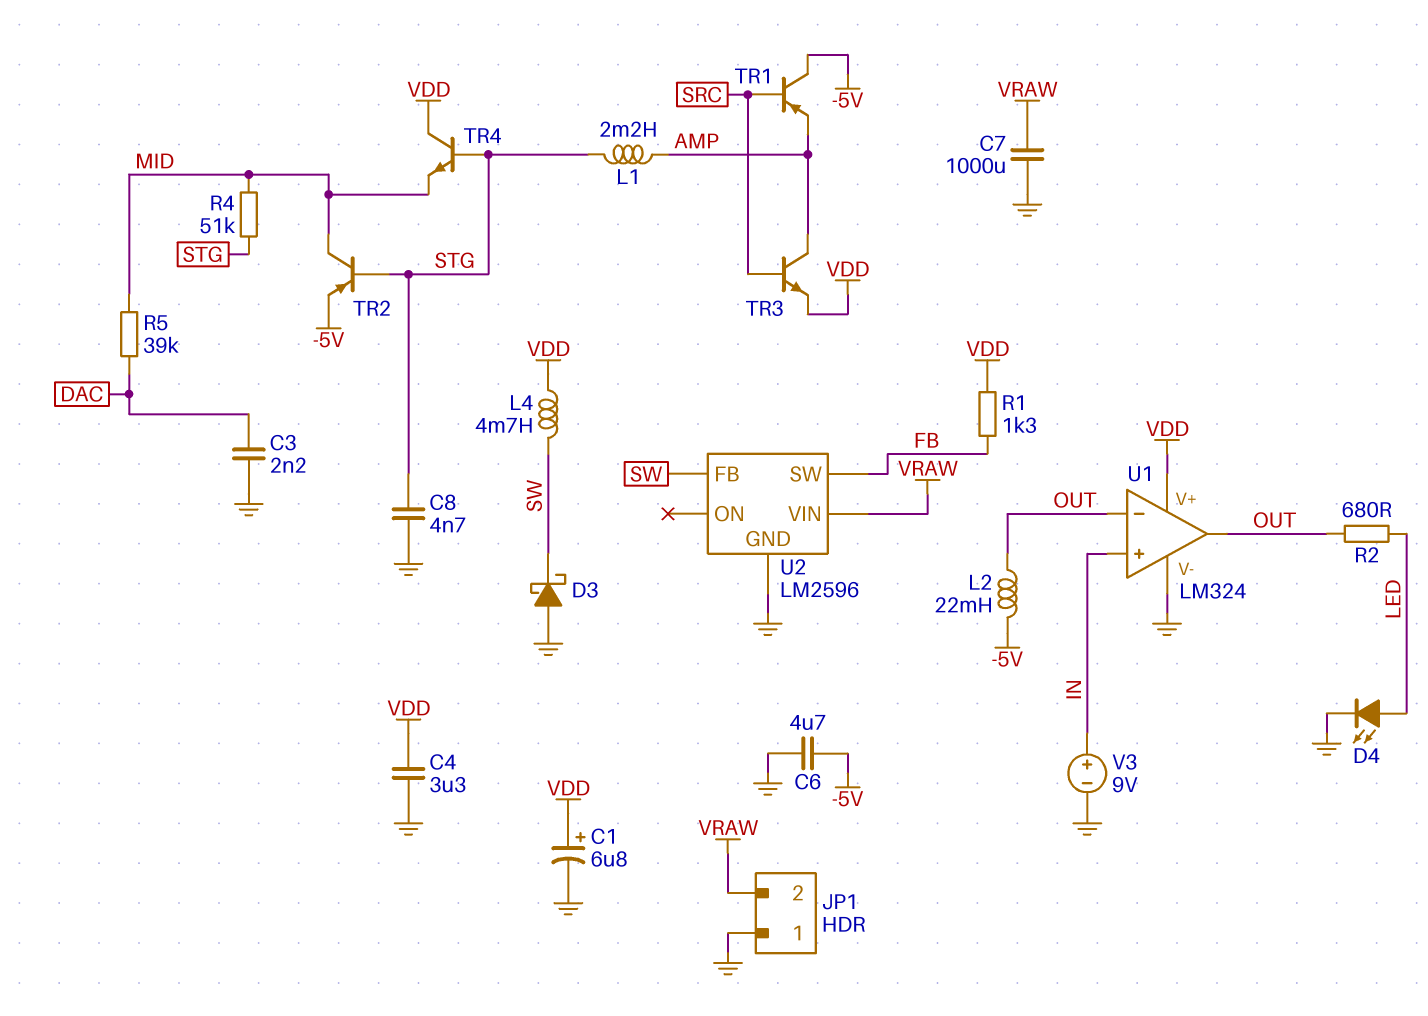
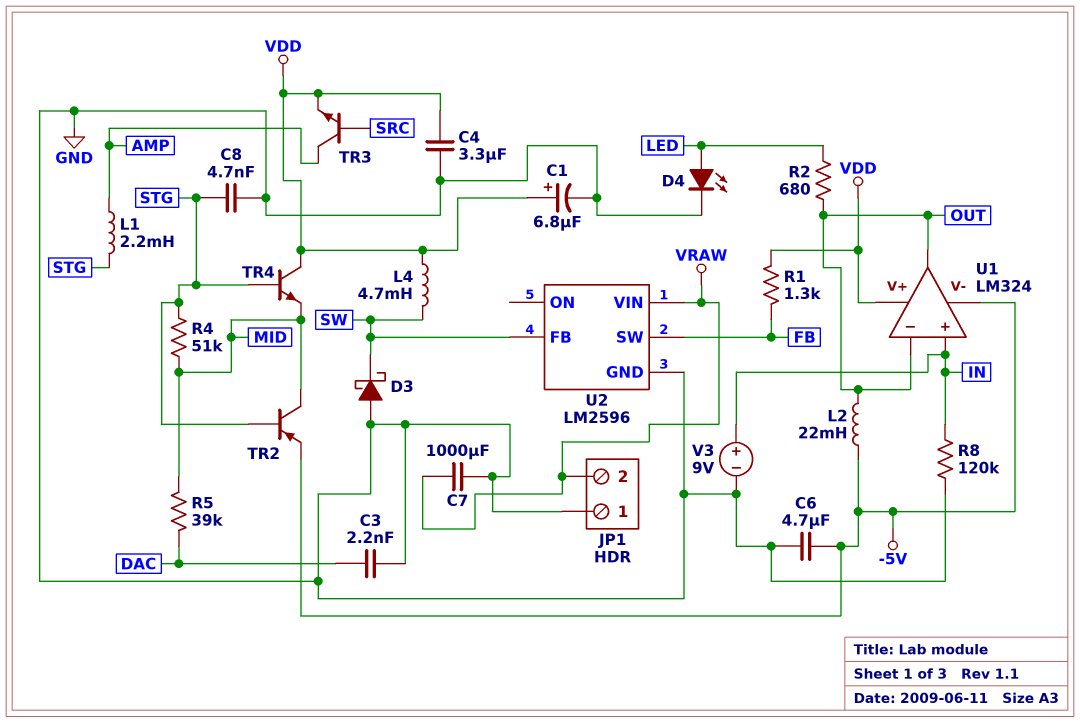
R8: none -> 120k (GND, IN)
TR1: PNP (B SRC, C -5V, E AMP) -> none
U1 pin V-: GND -> -5V

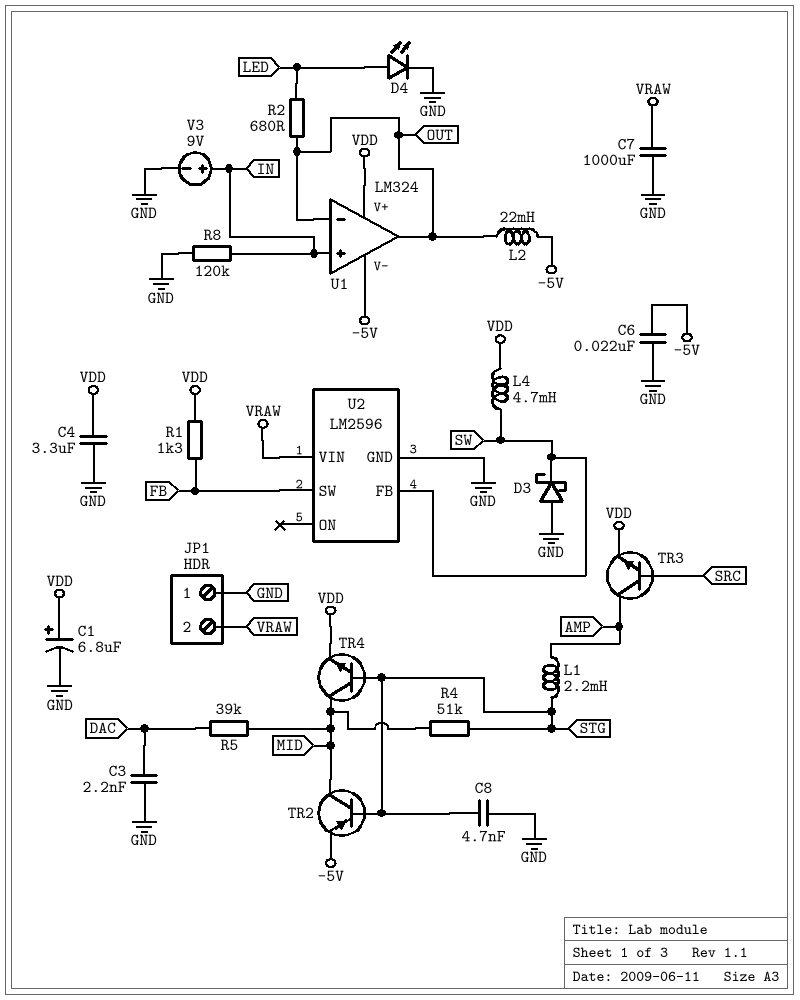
C6: 4.7uF (-5V, GND) -> 22nF (-5V, GND)
TR4: NPN (B STG, C VDD, E MID) -> NPN (B STG, C MID, E VDD)

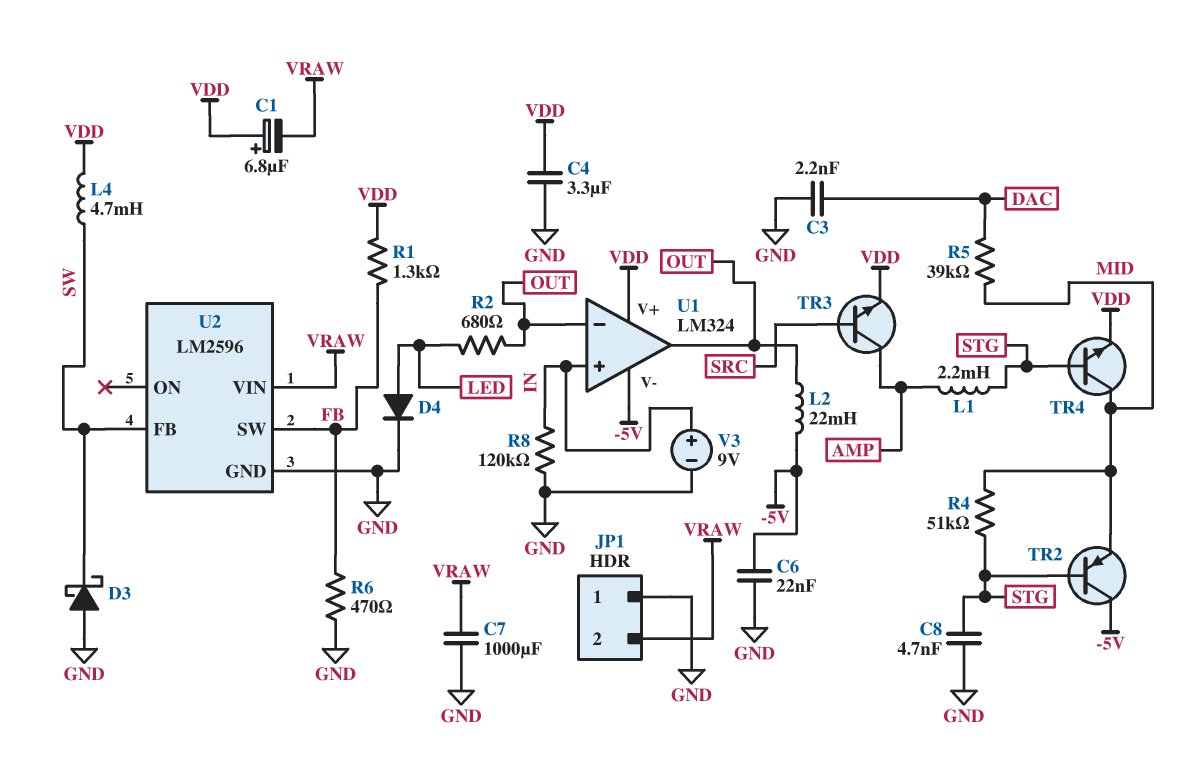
C1: 6.8uF (plus VDD, minus GND) -> 6.8uF (plus VDD, minus VRAW)
D4: LED (A LED, K GND) -> diode (A LED, K GND)
R6: none -> 470 (FB, GND)
TR2: PNP (B STG, C MID, E -5V) -> PNP (B STG, C -5V, E MID)

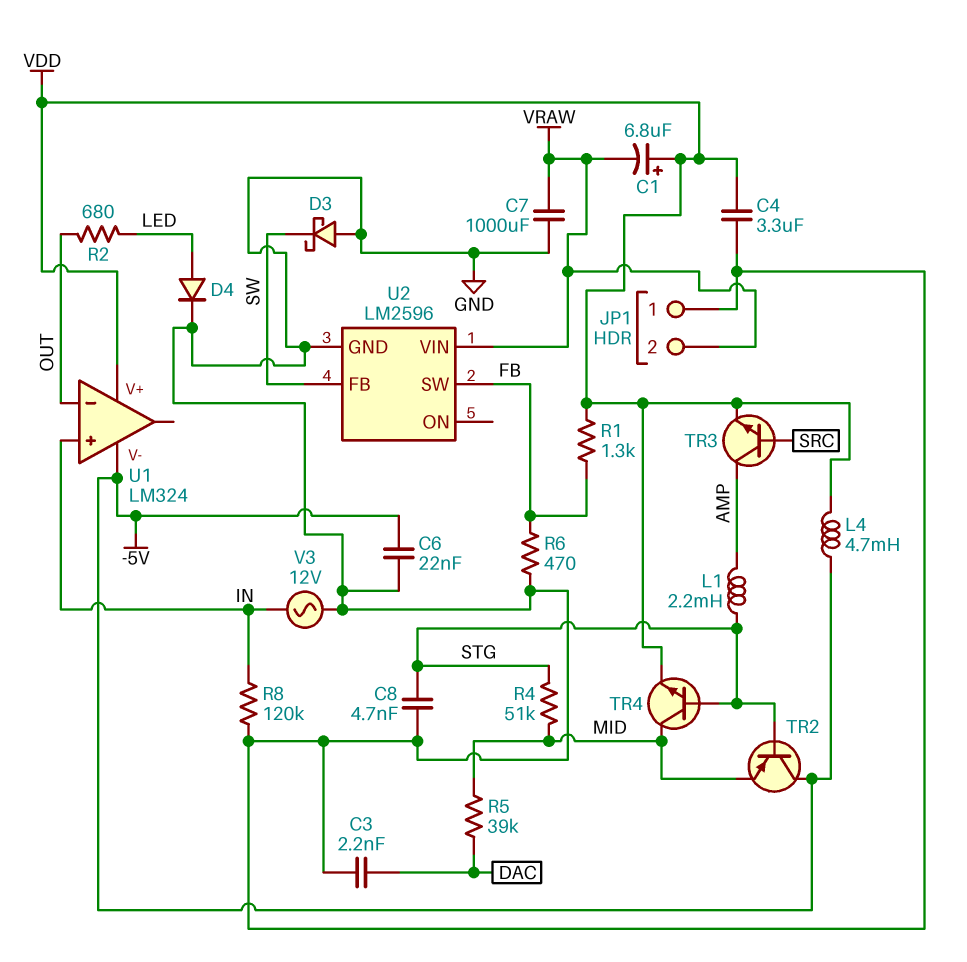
L2: 22mH (-5V, OUT) -> none
L4: 4.7mH (SW, VDD) -> 4.7mH (-5V, VDD)
U1 pin out: OUT -> none
V3: 9V (plus IN, minus GND) -> AC 12V (GND, IN)

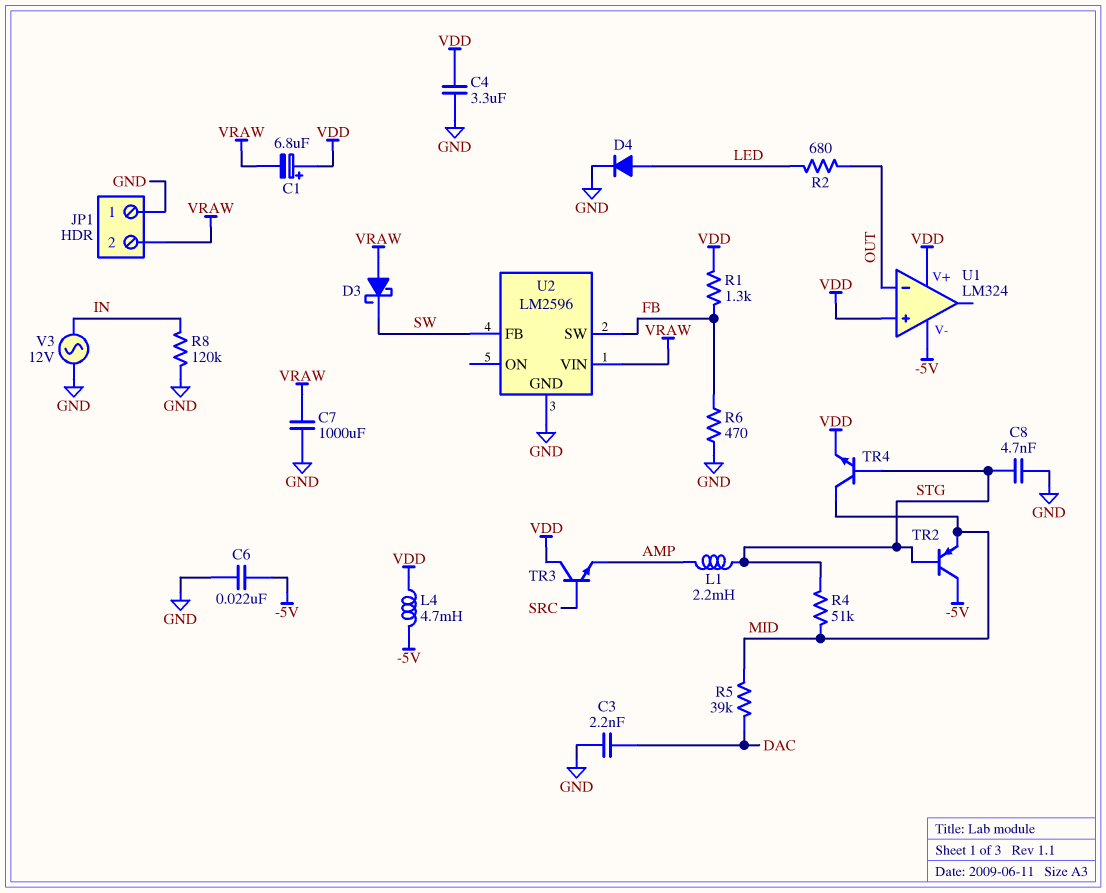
D3: schottky (A GND, K SW) -> schottky (A VRAW, K SW)
TR3: NPN (B SRC, C AMP, E VDD) -> NPN (B SRC, C VDD, E AMP)
U1 pin in+: IN -> VDD

